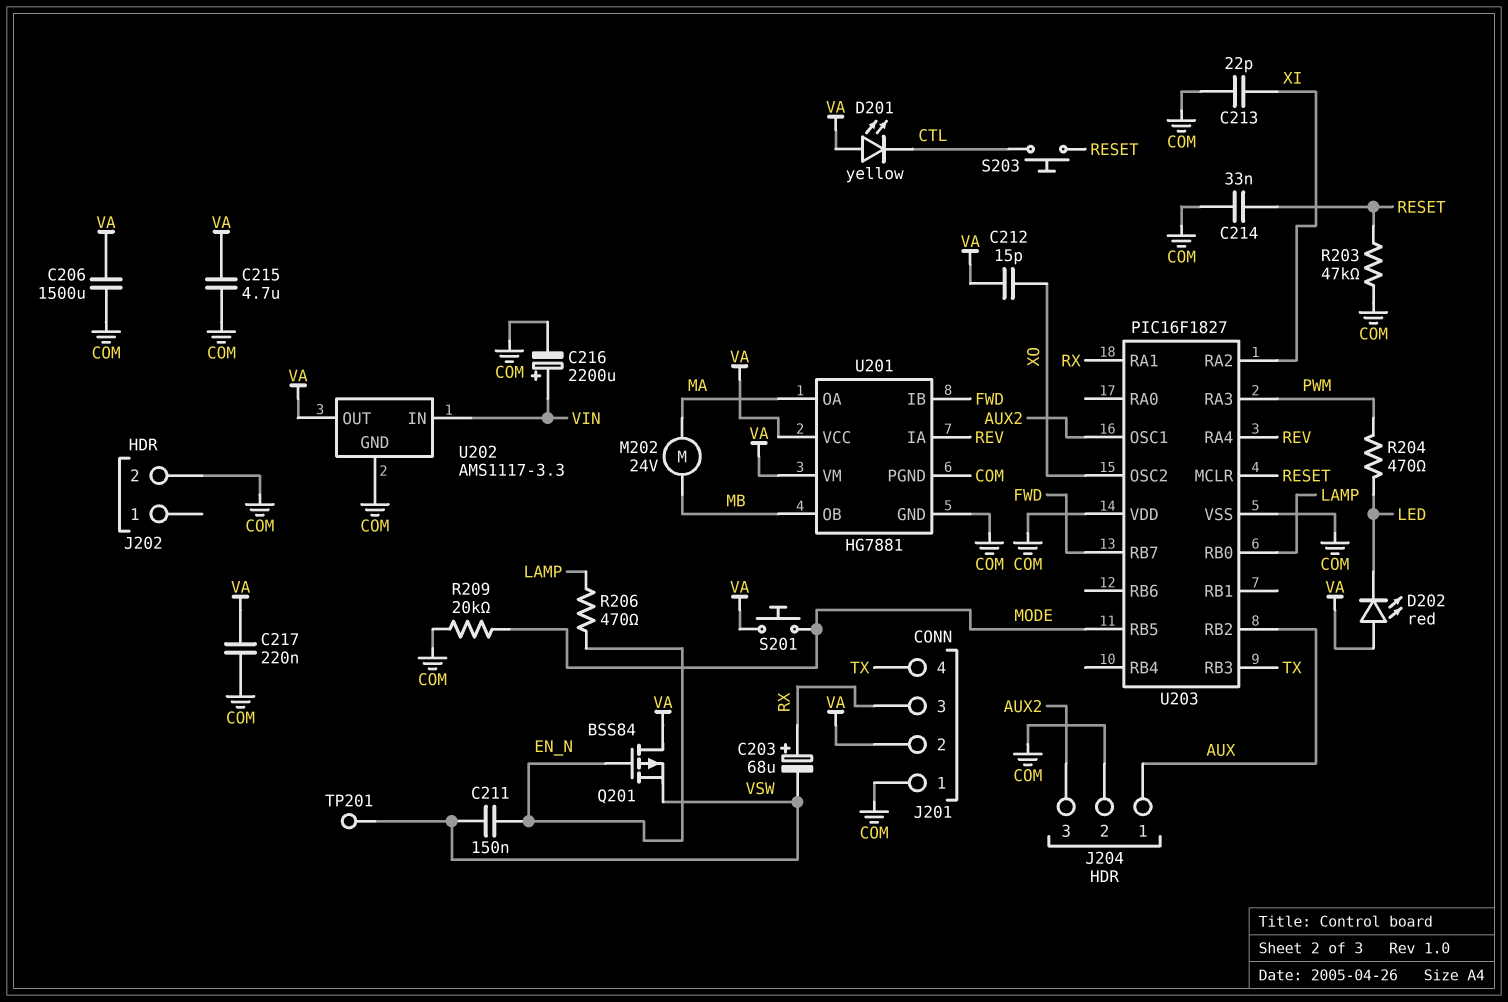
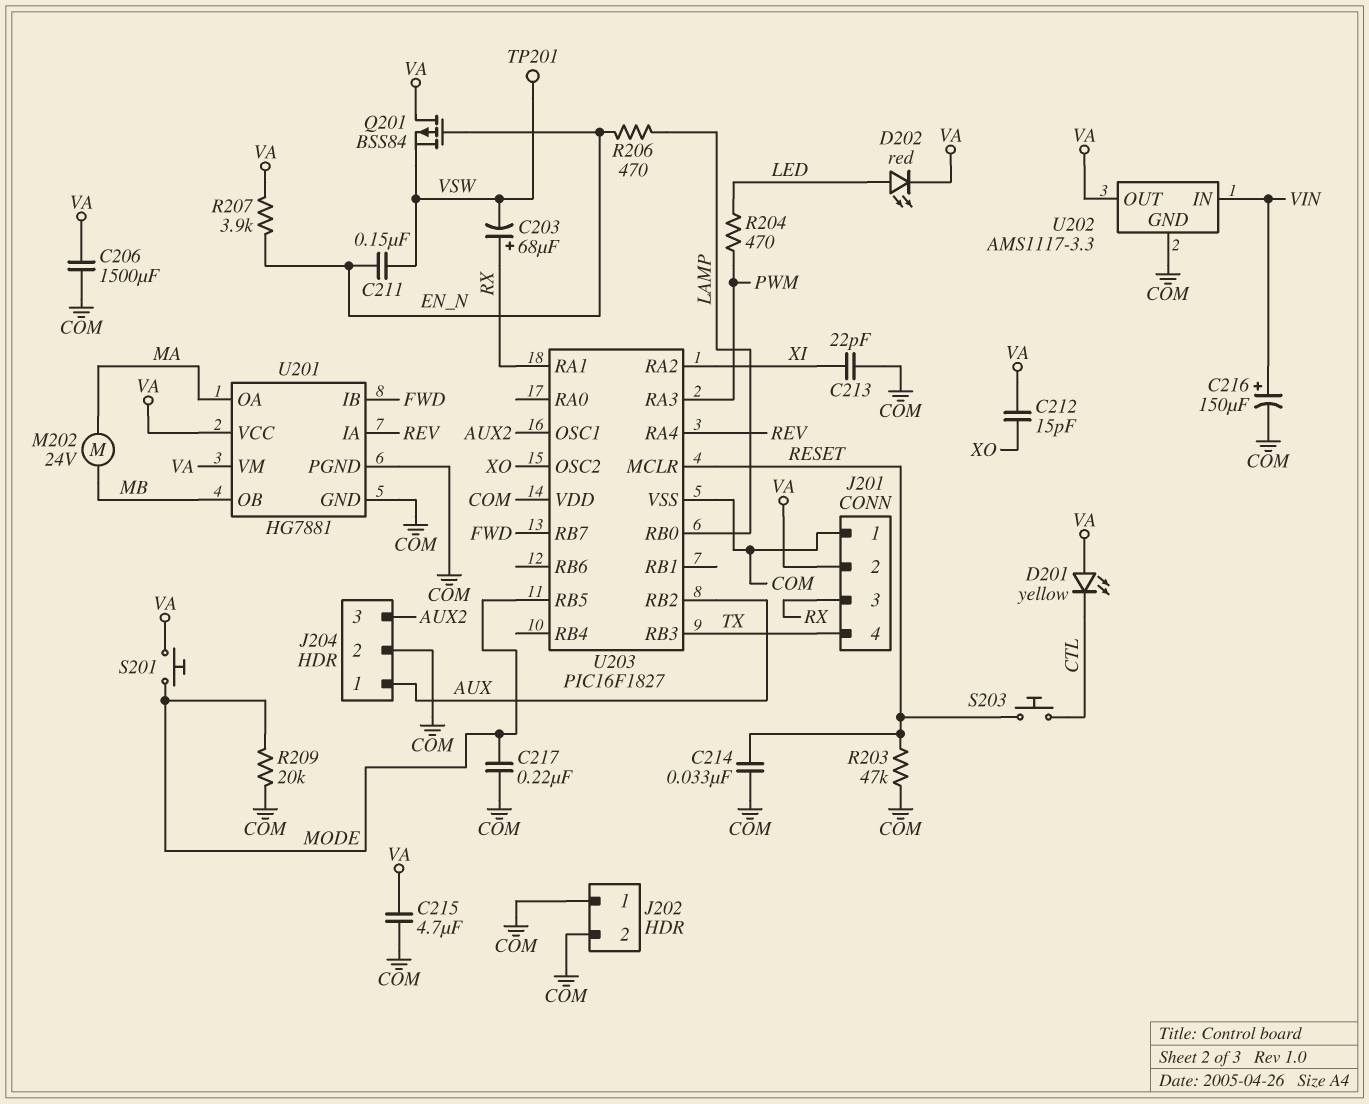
C216: 2200uF (plus VIN, minus COM) -> 150uF (plus VIN, minus COM)
C217: 220nF (COM, VA) -> 220nF (COM, MODE)
D202: LED red (A VA, K LED) -> LED red (A LED, K VA)
J202 pin 1: none -> COM
R207: none -> 3.9k (EN_N, VA)

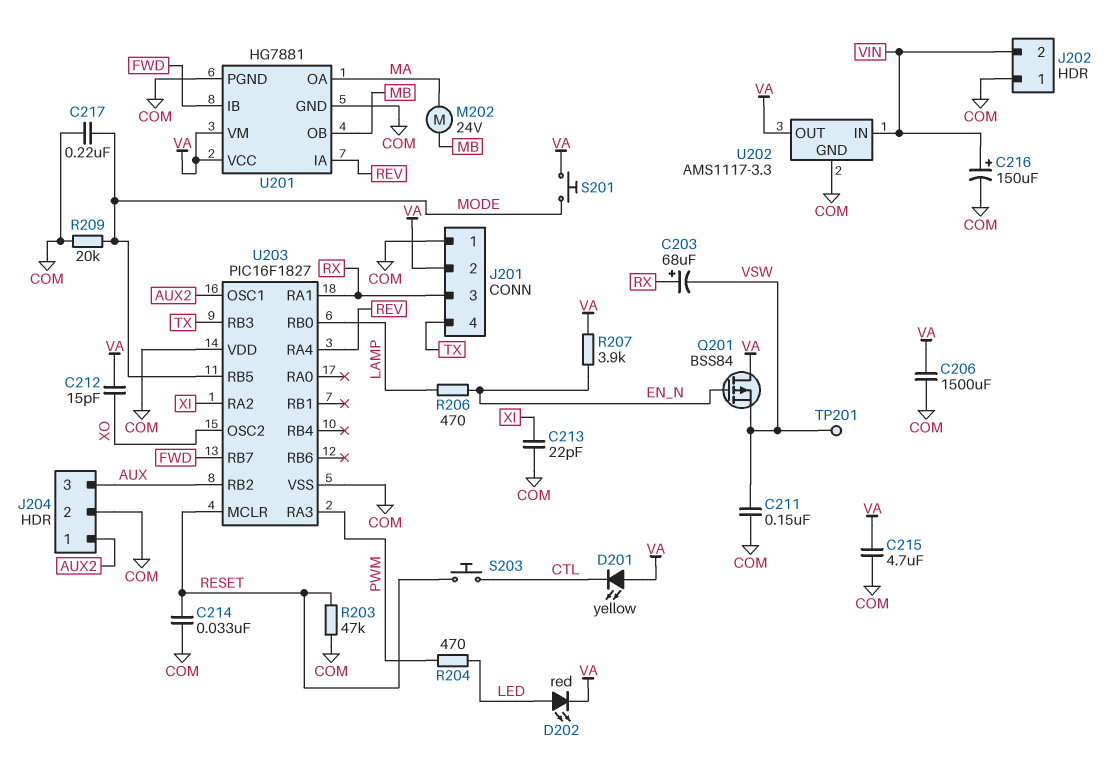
C211: 150nF (EN_N, VSW) -> 150nF (COM, VSW)
J202 pin 2: COM -> VIN
J204 pin 1: AUX -> AUX2
J204 pin 3: AUX2 -> AUX

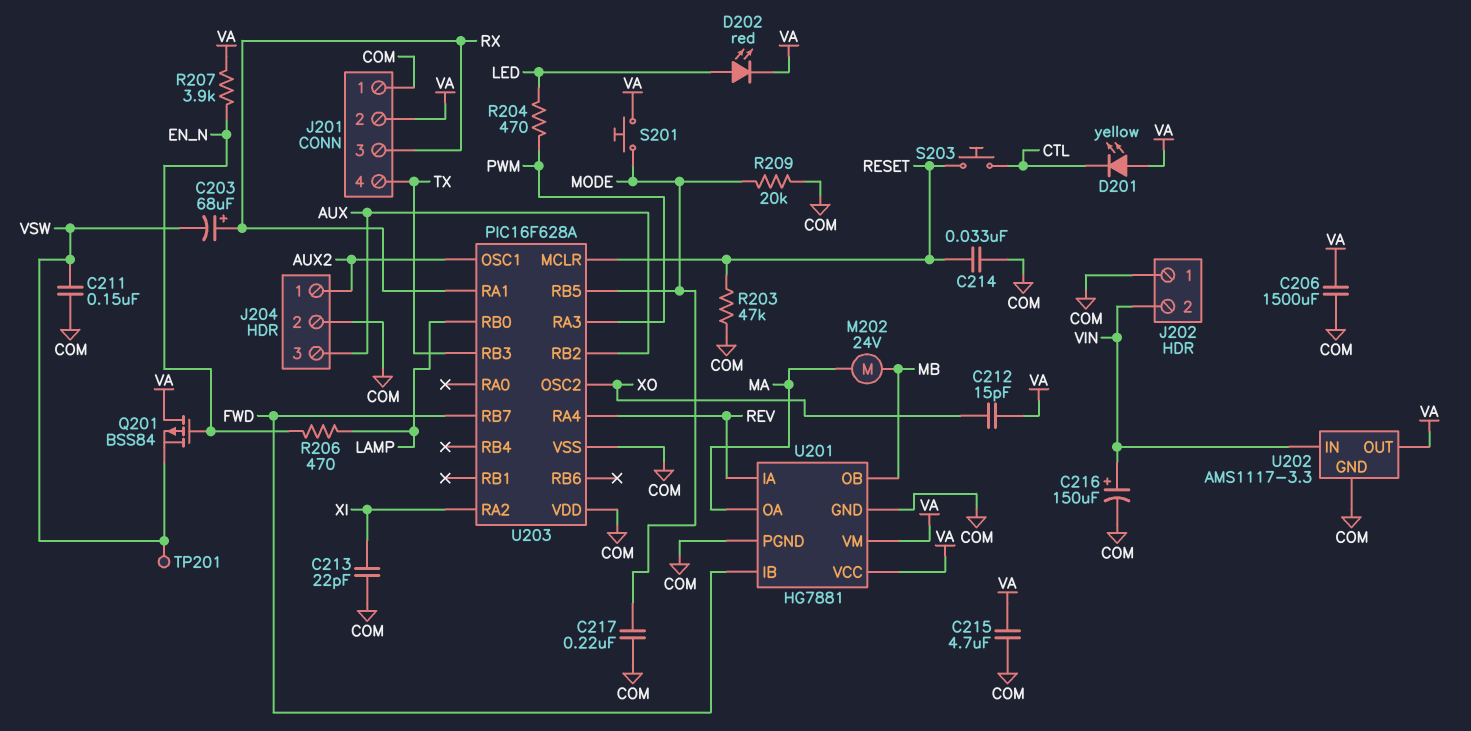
U203: PIC16F1827 -> PIC16F628A

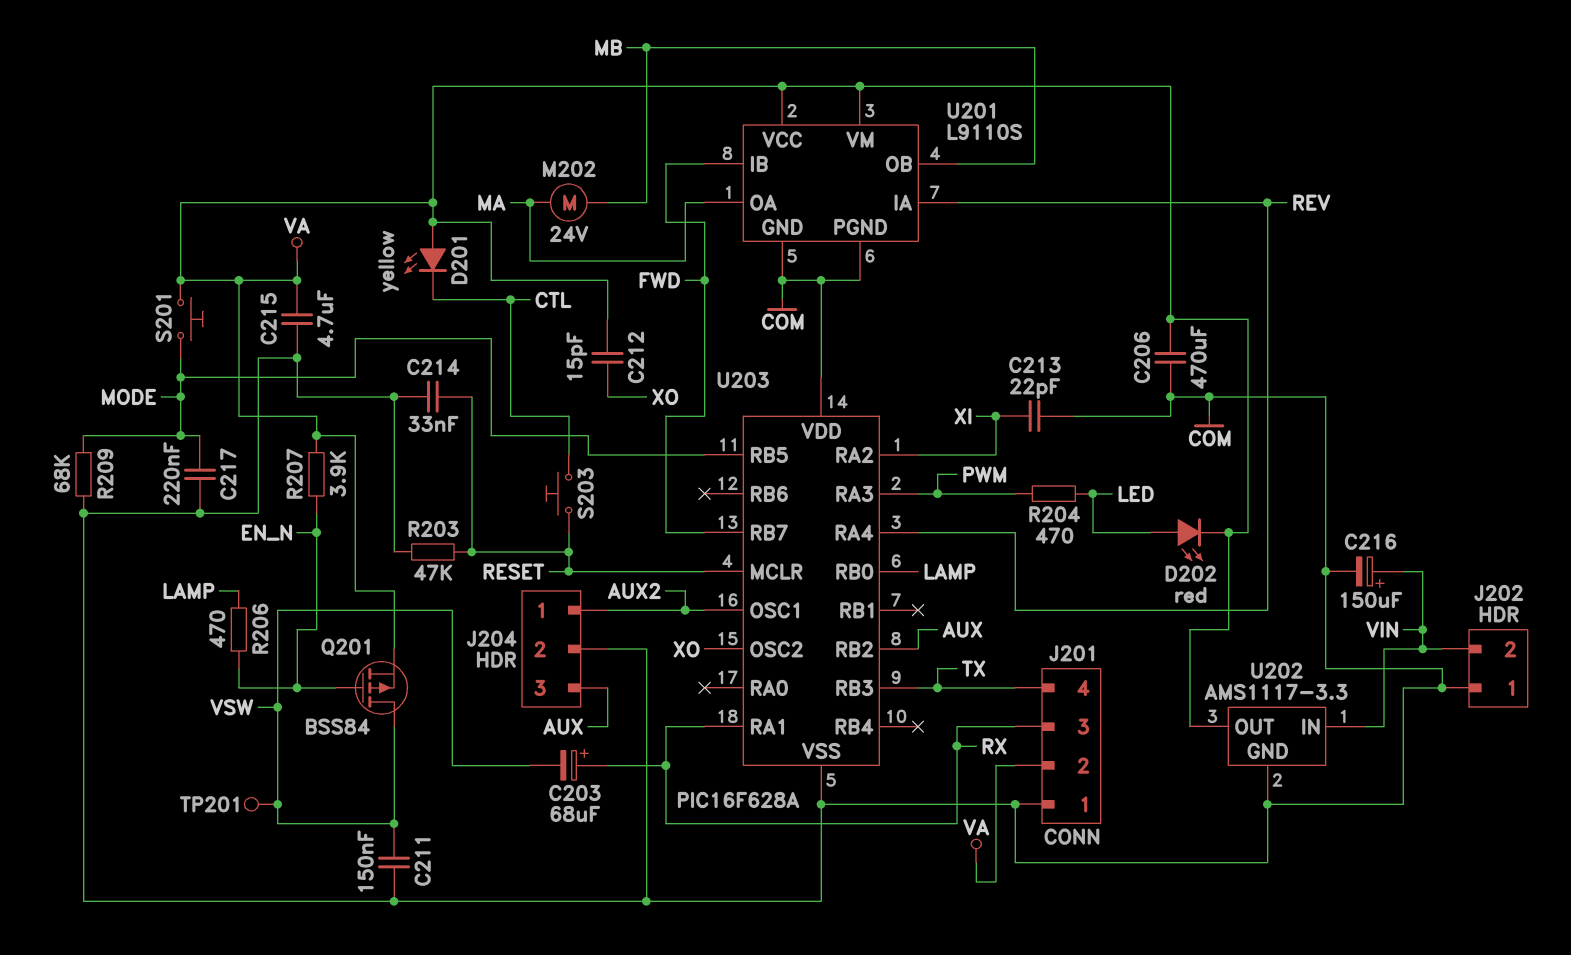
C206: 1500uF (COM, VA) -> 470uF (COM, VA)
Q201: PMOS BSS84 (G EN_N, D VA, S VSW) -> PMOS BSS84 (G EN_N, D VSW, S VA)
R209: 20k (COM, MODE) -> 68k (COM, MODE)
U201: HG7881 -> L9110S

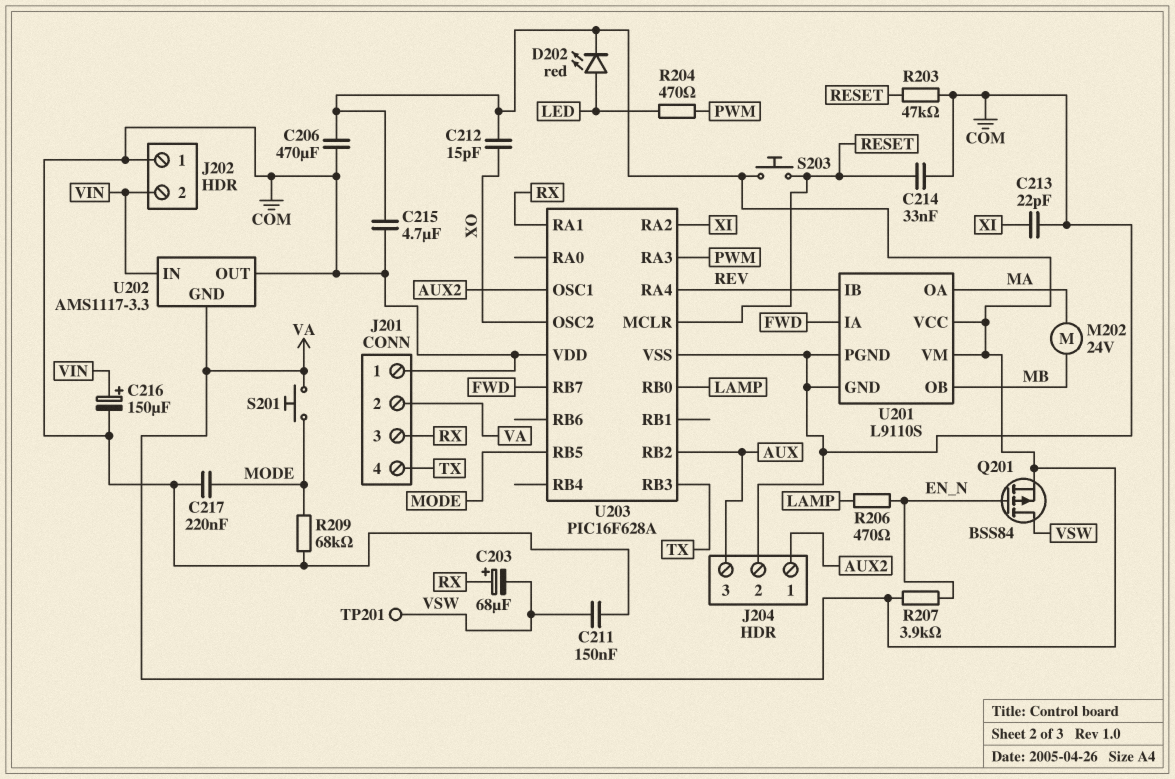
D201: LED yellow (A VA, K CTL) -> none
S203: button (CTL, RESET) -> button (RESET, VA)
U201 pin IA: REV -> FWD
U201 pin IB: FWD -> REV
U202 pin GND: COM -> VA
U202 pin OUT: VA -> COM

